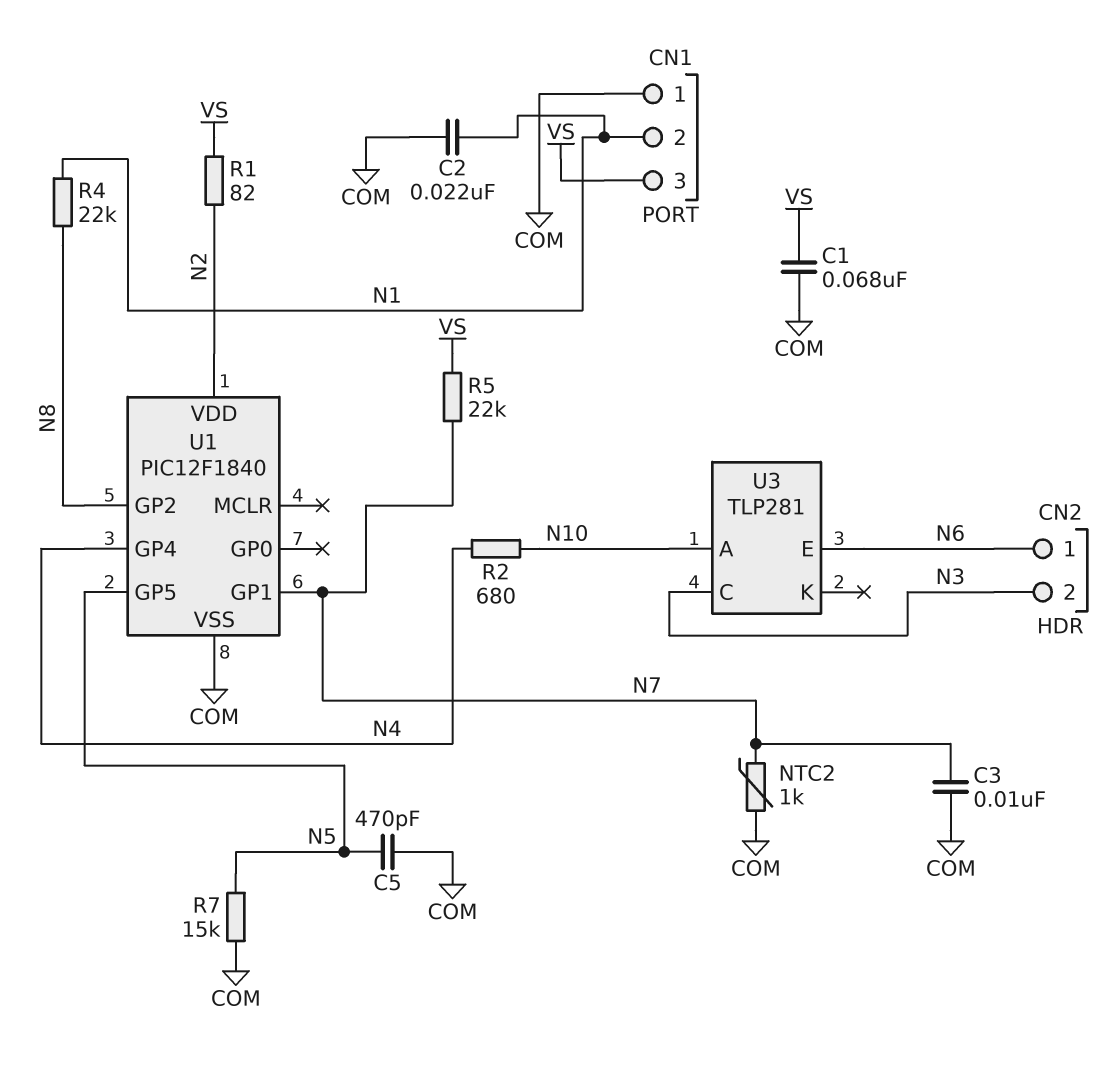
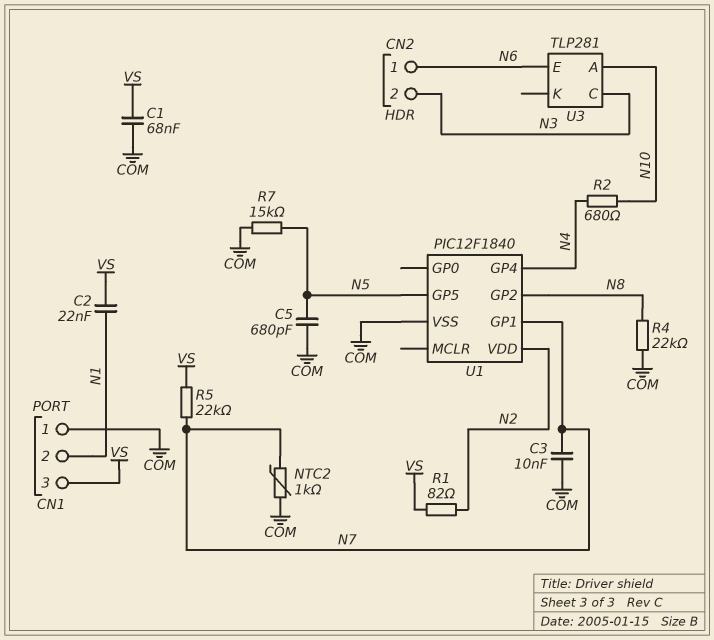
C2: 22nF (COM, N1) -> 22nF (N1, VS)
C5: 470pF (COM, N5) -> 680pF (COM, N5)
R4: 22k (N1, N8) -> 22k (COM, N8)

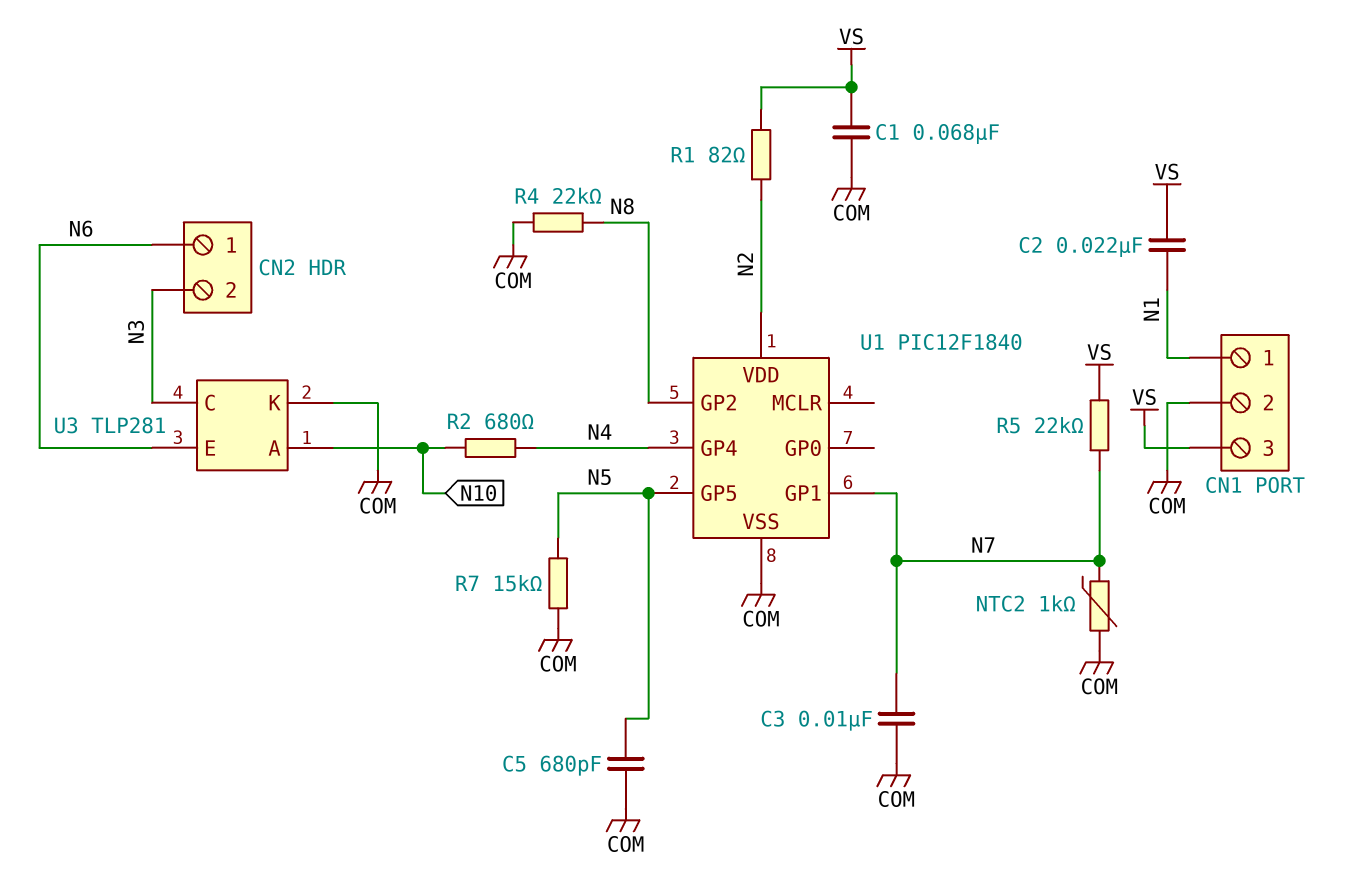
CN1 pin 1: COM -> N1
CN1 pin 2: N1 -> COM
U3 pin K: none -> COM

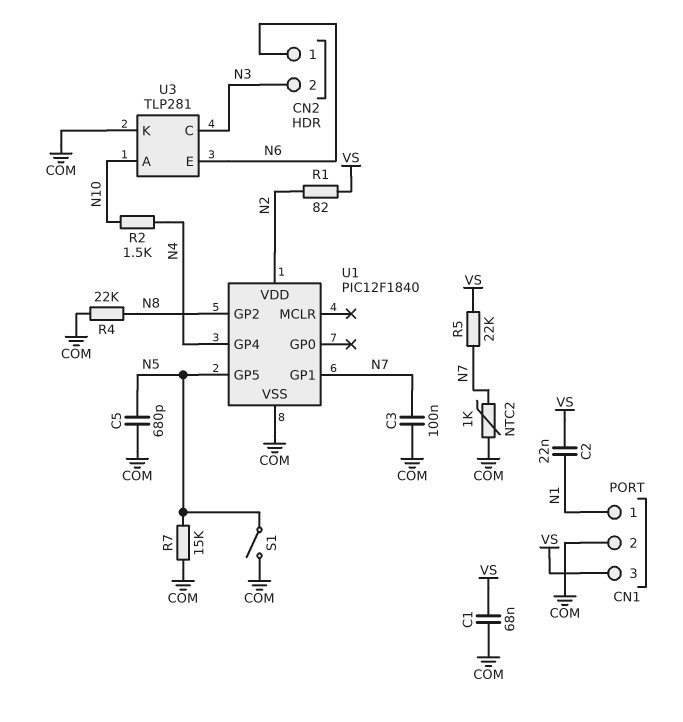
C3: 10nF (COM, N7) -> 100nF (COM, N7)
R2: 680 (N4, N10) -> 1.5k (N4, N10)
S1: none -> switch (COM, N5)

